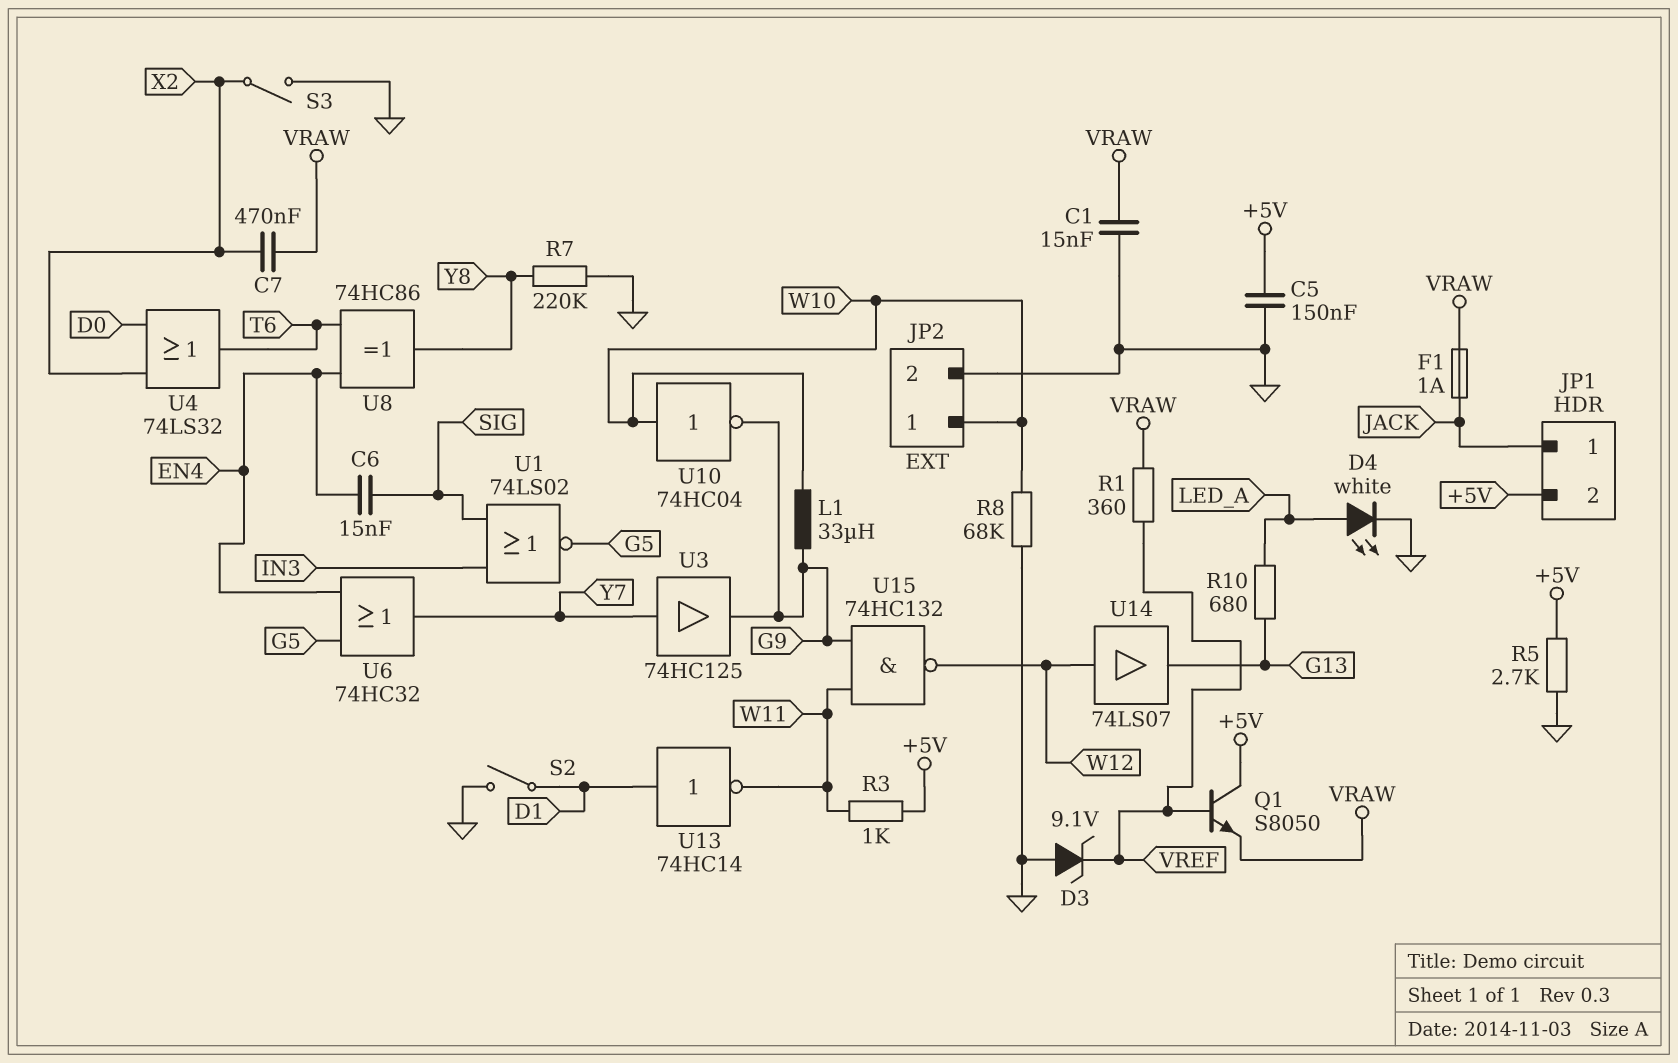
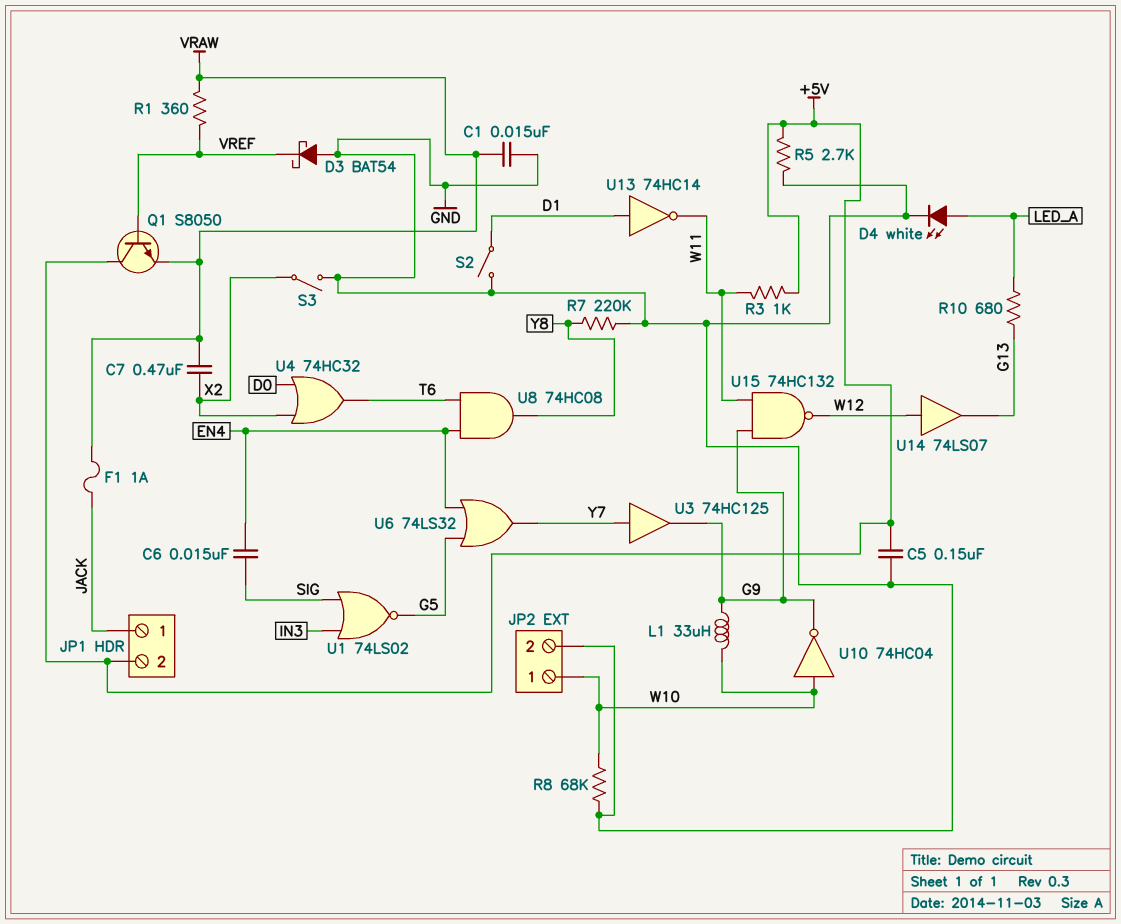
D3: zener 9.1V (A GND, K VREF) -> schottky BAT54 (A GND, K VREF)
U4: OR 74LS32 (in D0, in X2, out T6) -> OR 74HC32 (in D0, in X2, out T6)
U6: OR 74HC32 (in EN4, in G5, out Y7) -> OR 74LS32 (in EN4, in G5, out Y7)
U8: XOR 74HC86 (in EN4, in T6, out Y8) -> AND 74HC08 (in EN4, in T6, out Y8)

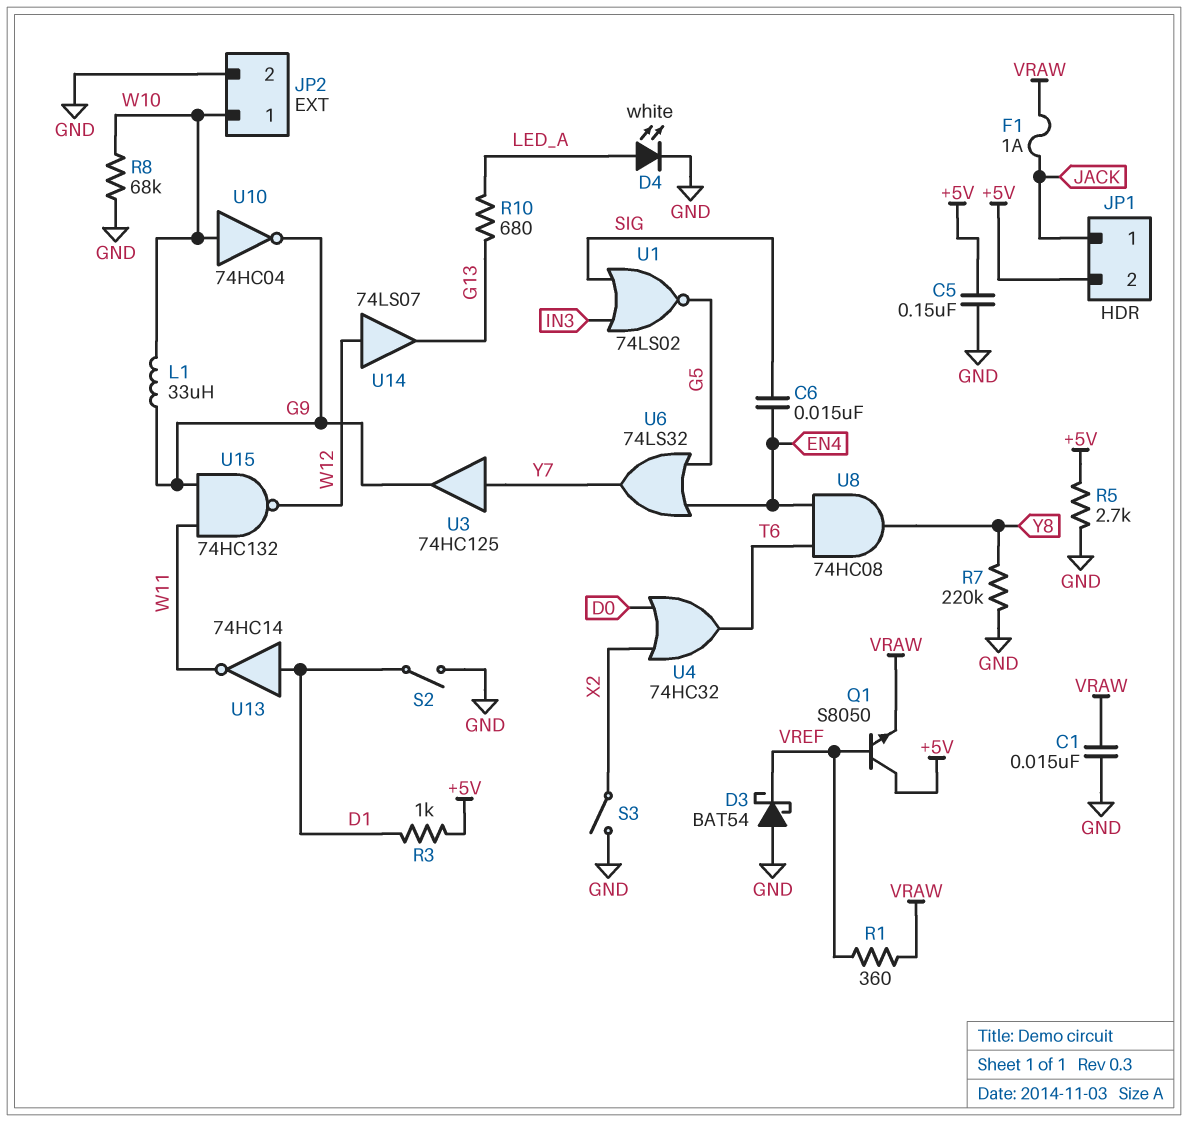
C7: 470nF (VRAW, X2) -> none
R3: 1k (+5V, W11) -> 1k (+5V, D1)

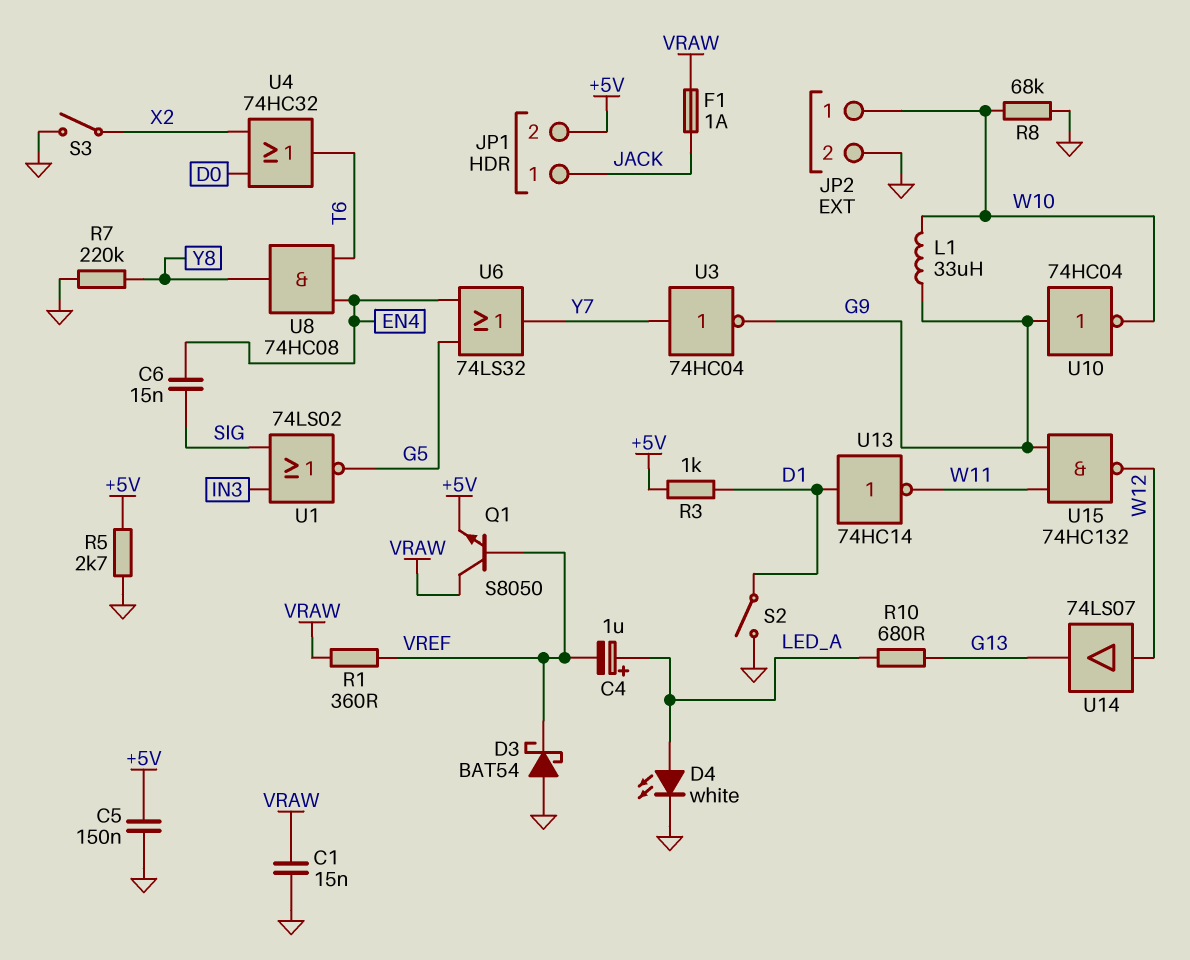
C4: none -> 1uF (plus LED_A, minus VREF)
Q1: NPN S8050 (B VREF, C +5V, E VRAW) -> NPN S8050 (B VREF, C VRAW, E +5V)
U3: buffer 74HC125 (in Y7, out G9) -> NOT 74HC04 (in Y7, out G9)
U10: NOT 74HC04 (in W10, out G9) -> NOT 74HC04 (in G9, out W10)

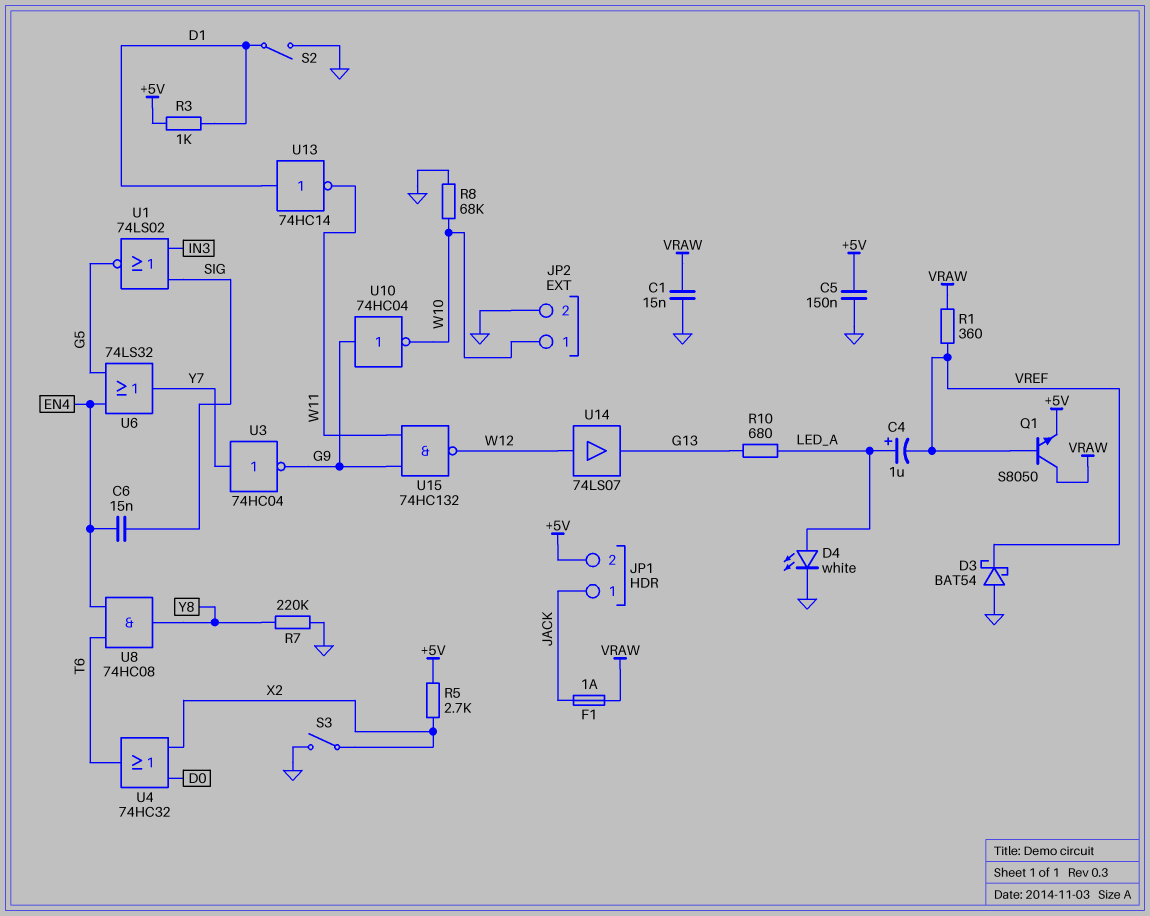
L1: 33uH (G9, W10) -> none
R5: 2.7k (+5V, GND) -> 2.7k (+5V, X2)

